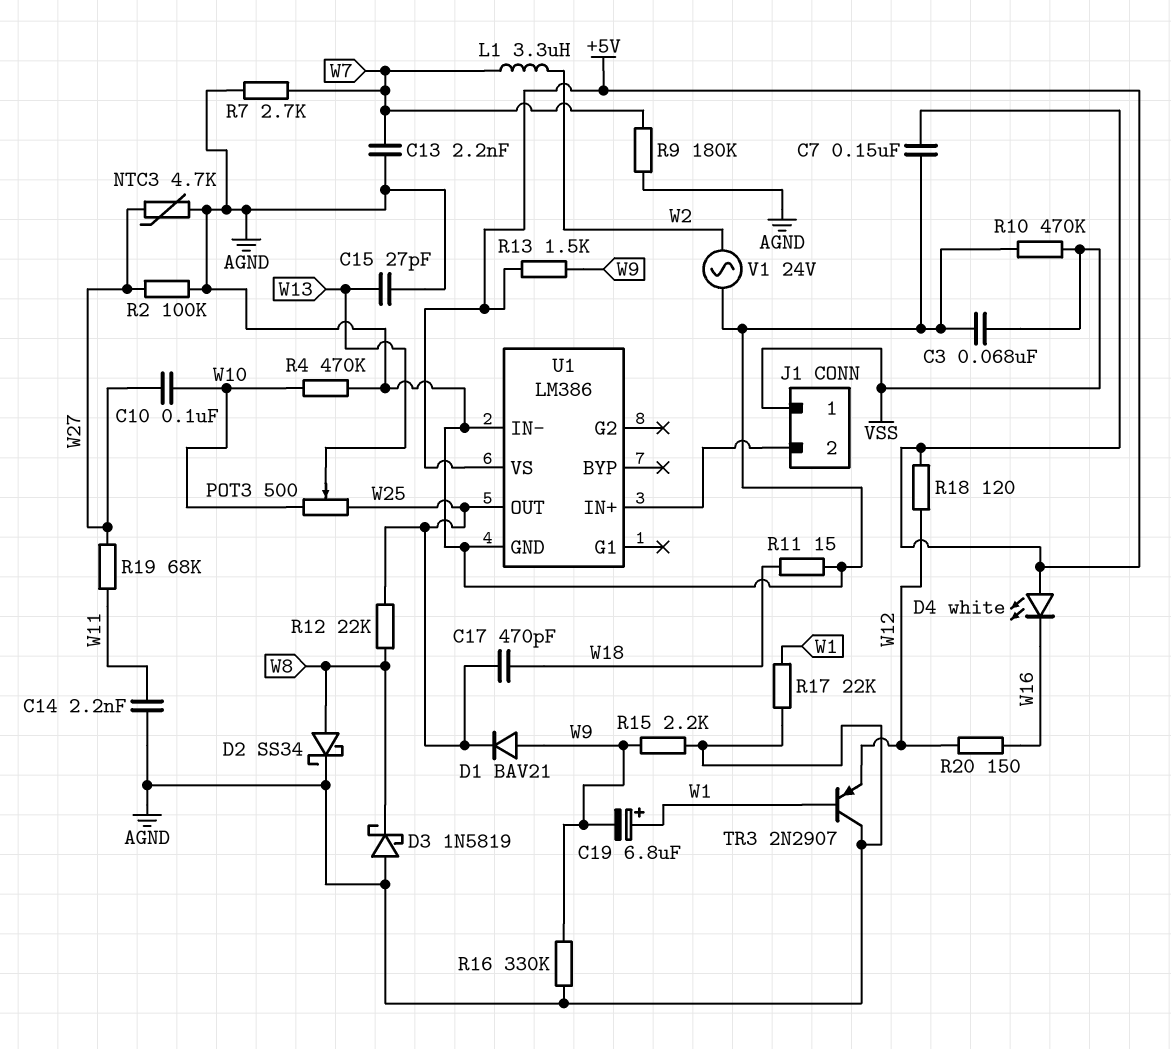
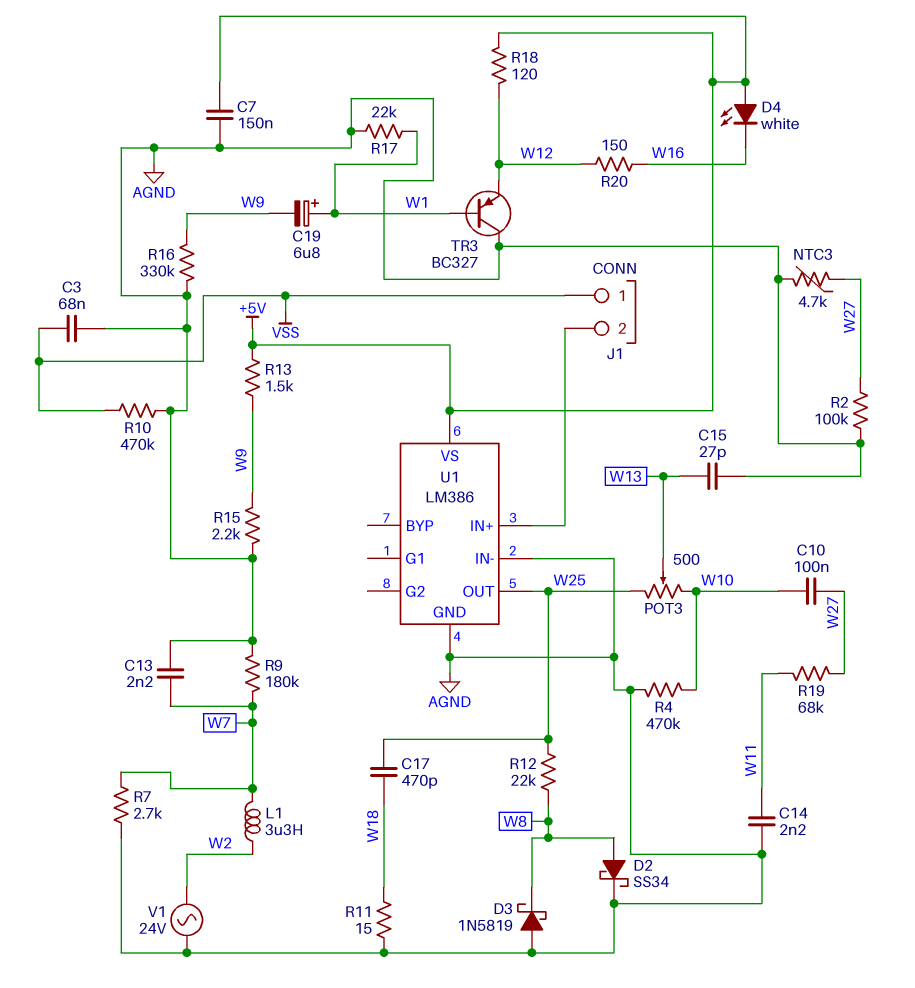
D1: diode BAV21 (A W9, K W25) -> none
TR3: PNP 2N2907 (B W1, C AGND, E W12) -> PNP BC327 (B W1, C AGND, E W12)

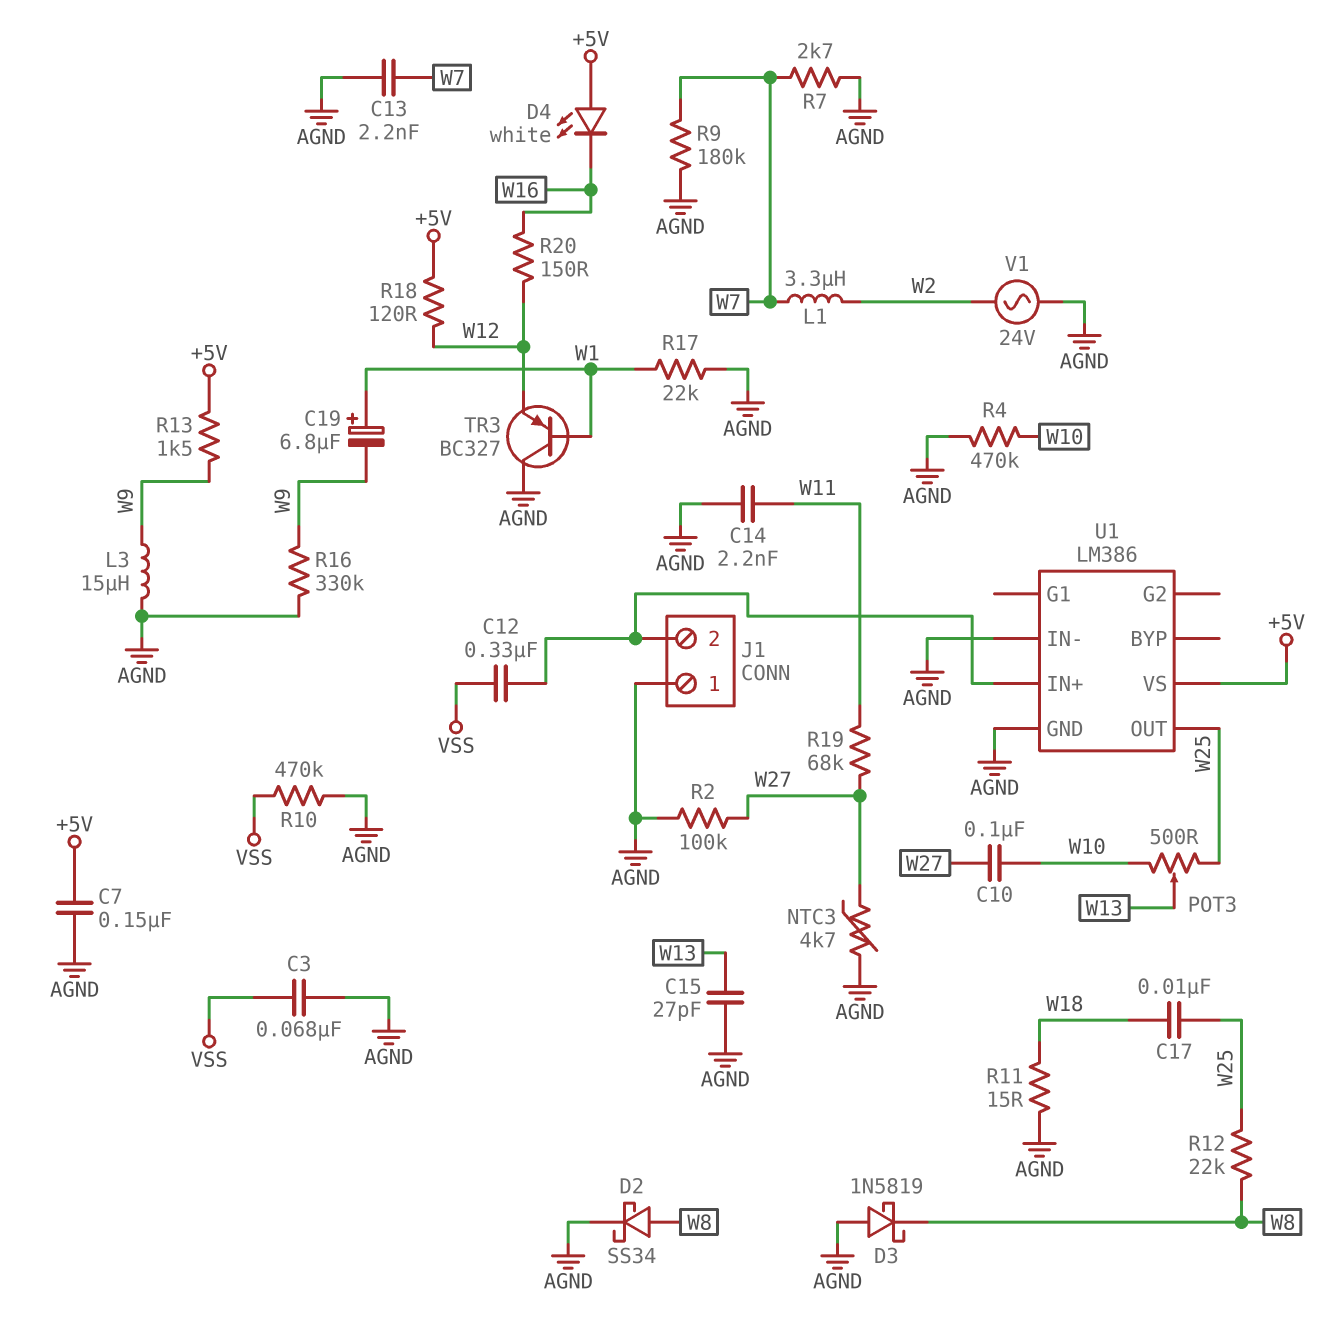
C12: none -> 330nF (J1/2, VSS)
C17: 470pF (W18, W25) -> 10nF (W18, W25)
J1 pin 1: VSS -> AGND
L3: none -> 15uH (AGND, W9)
R15: 2.2k (AGND, W9) -> none

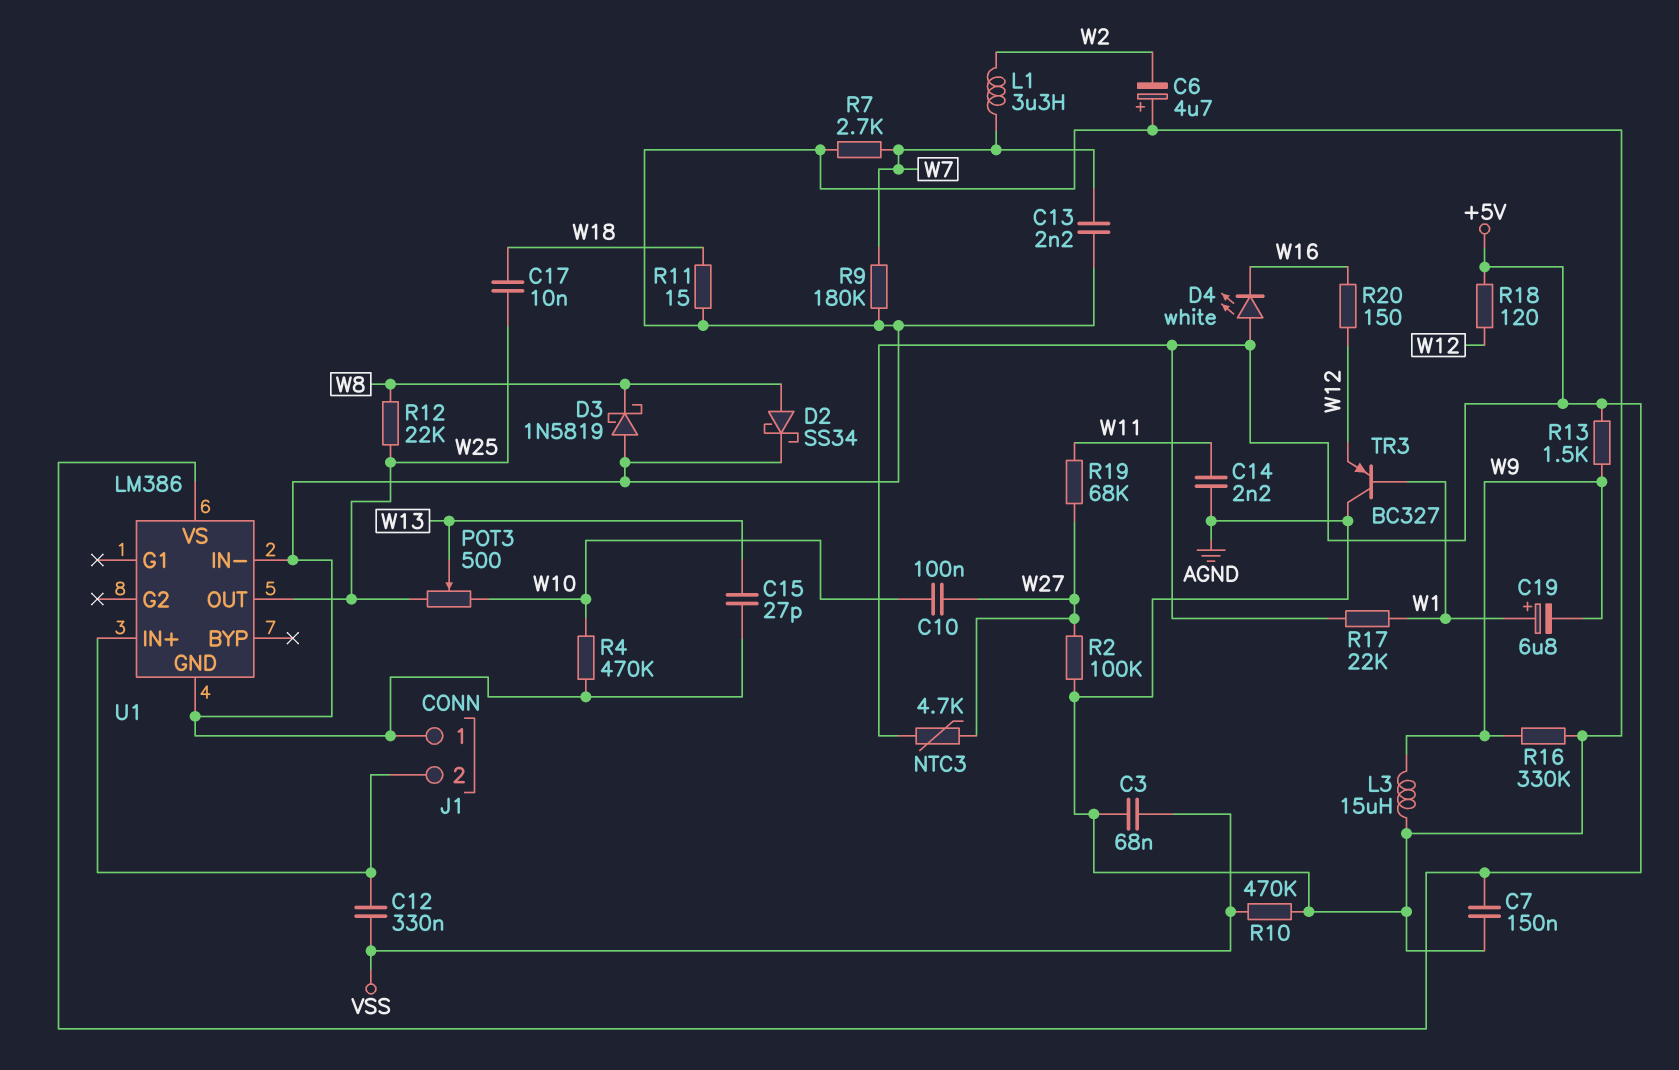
C6: none -> 4.7uF (plus AGND, minus W2)
NTC3: 4.7k (AGND, W27) -> 4.7k (+5V, W27)
R17: 22k (AGND, W1) -> 22k (+5V, W1)
V1: AC 24V (AGND, W2) -> none

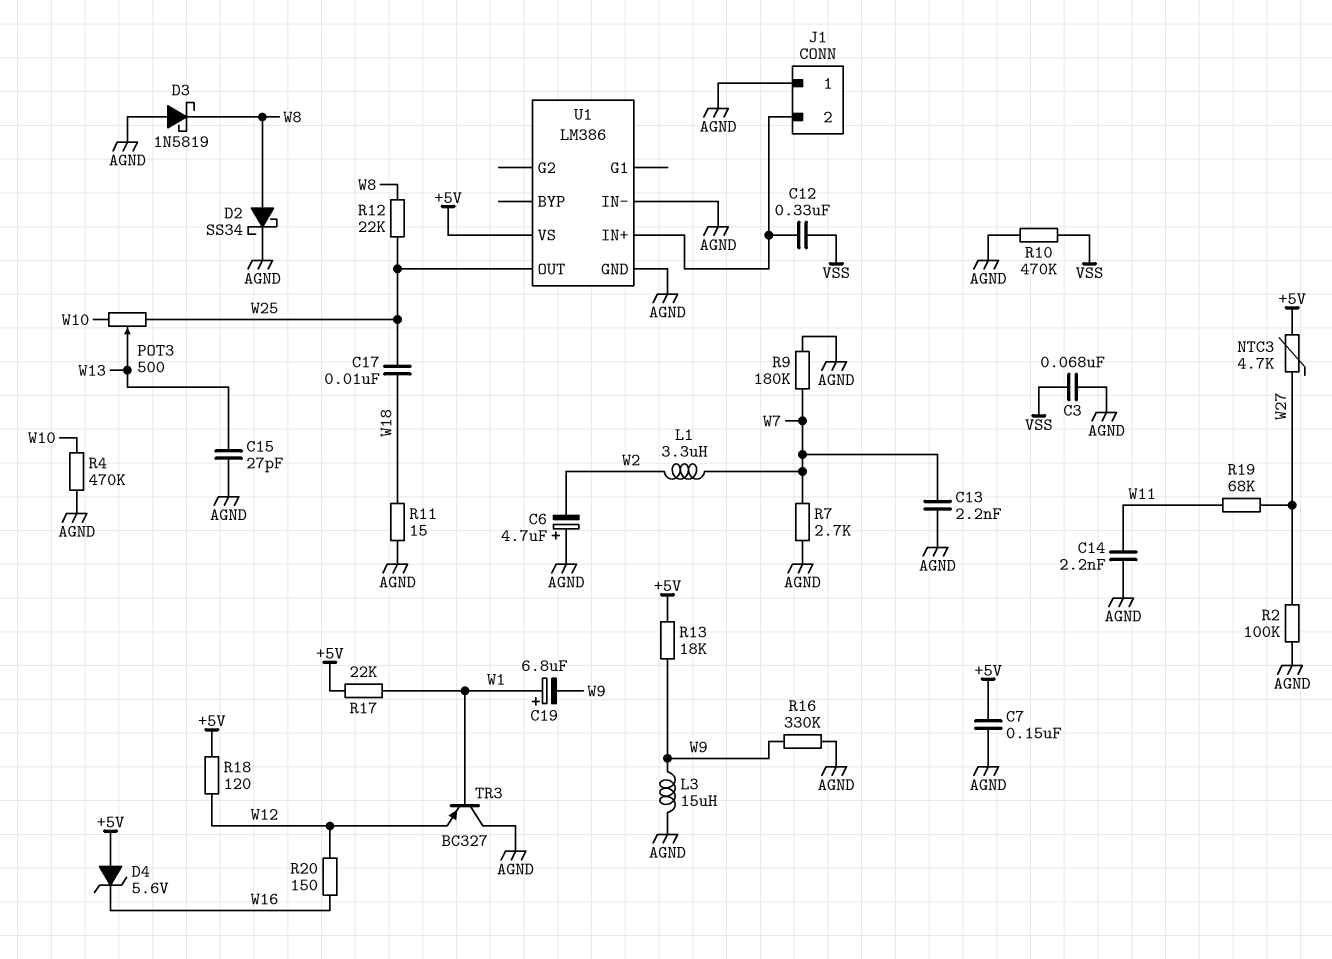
C10: 100nF (W10, W27) -> none
D4: LED white (A +5V, K W16) -> zener 5.6V (A +5V, K W16)
R13: 1.5k (+5V, W9) -> 18k (+5V, W9)

